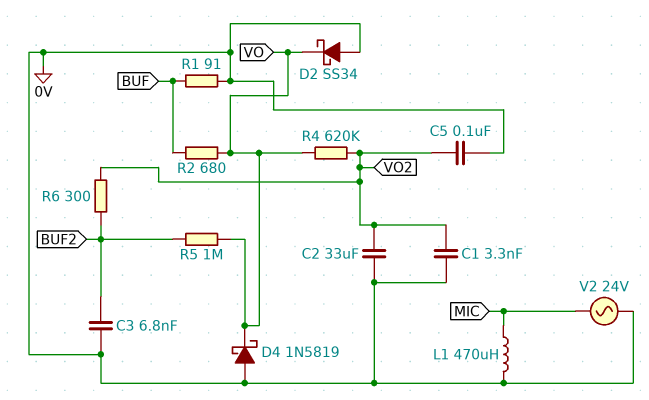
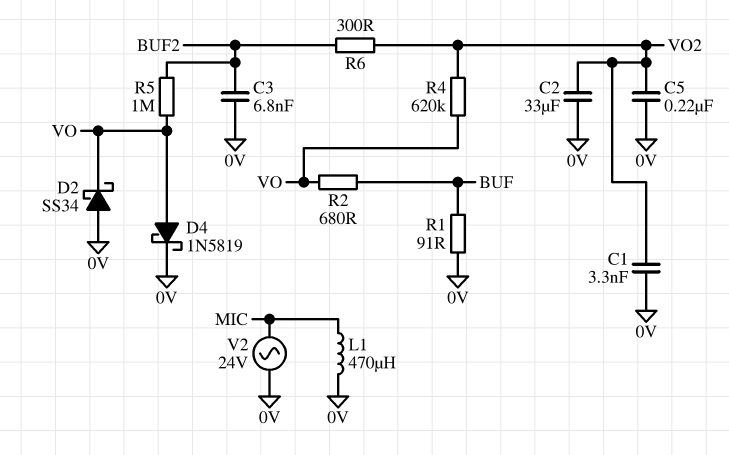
C5: 100nF (0V, VO2) -> 220nF (0V, VO2)
D4: schottky 1N5819 (A 0V, K VO) -> schottky 1N5819 (A VO, K 0V)

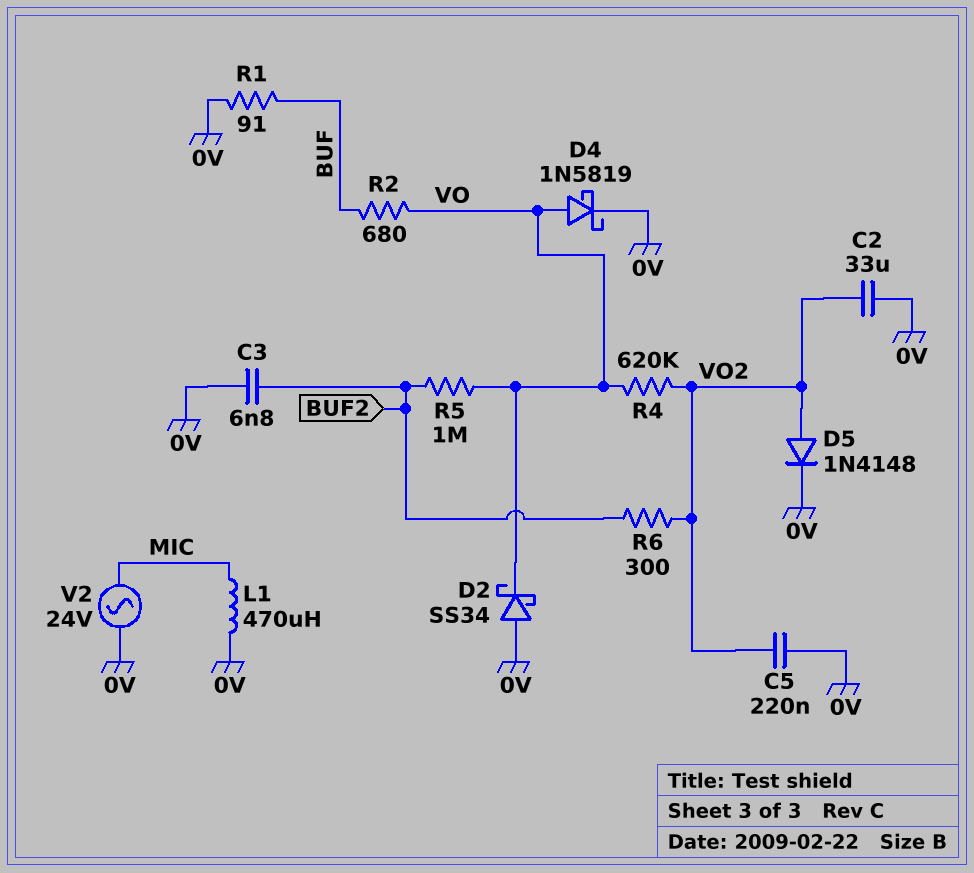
C1: 3.3nF (0V, VO2) -> none
D5: none -> diode 1N4148 (A VO2, K 0V)

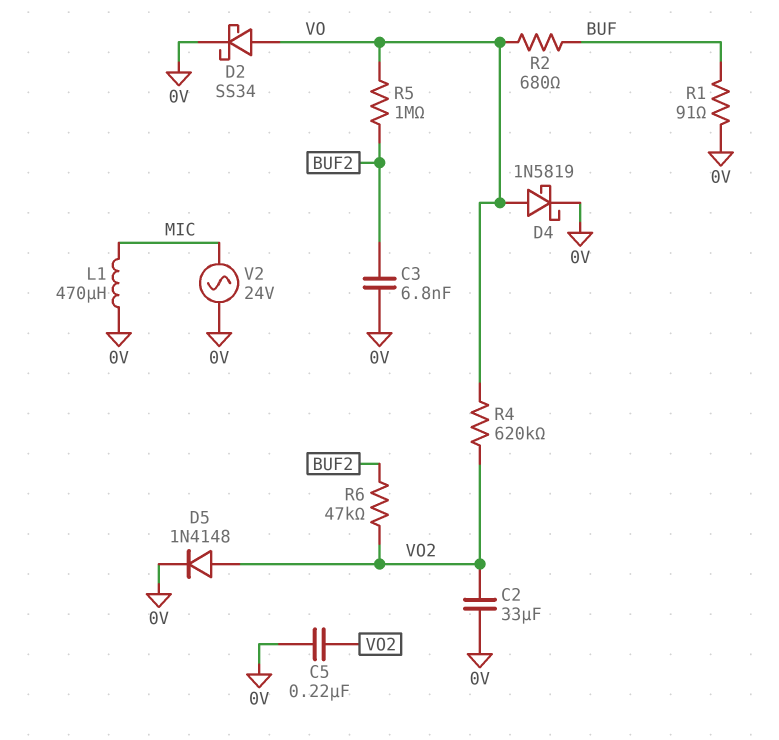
D2: schottky SS34 (A 0V, K VO) -> schottky SS34 (A VO, K 0V)
R6: 300 (BUF2, VO2) -> 47k (BUF2, VO2)

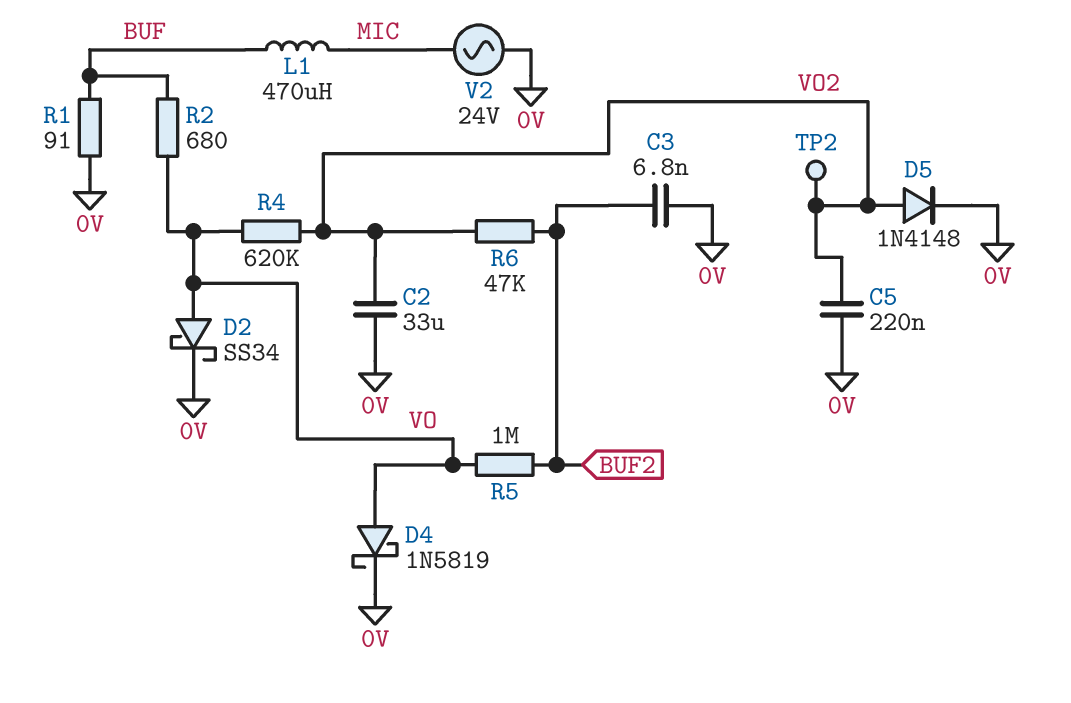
L1: 470uH (0V, MIC) -> 470uH (BUF, MIC)
TP2: none -> test point (VO2)

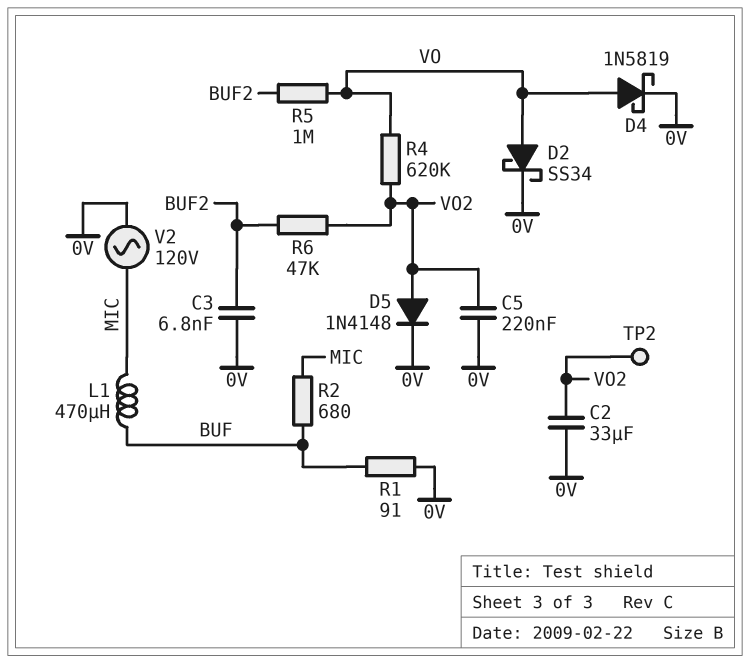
R2: 680 (BUF, VO) -> 680 (BUF, MIC)
V2: AC 24V (0V, MIC) -> AC 120V (0V, MIC)

